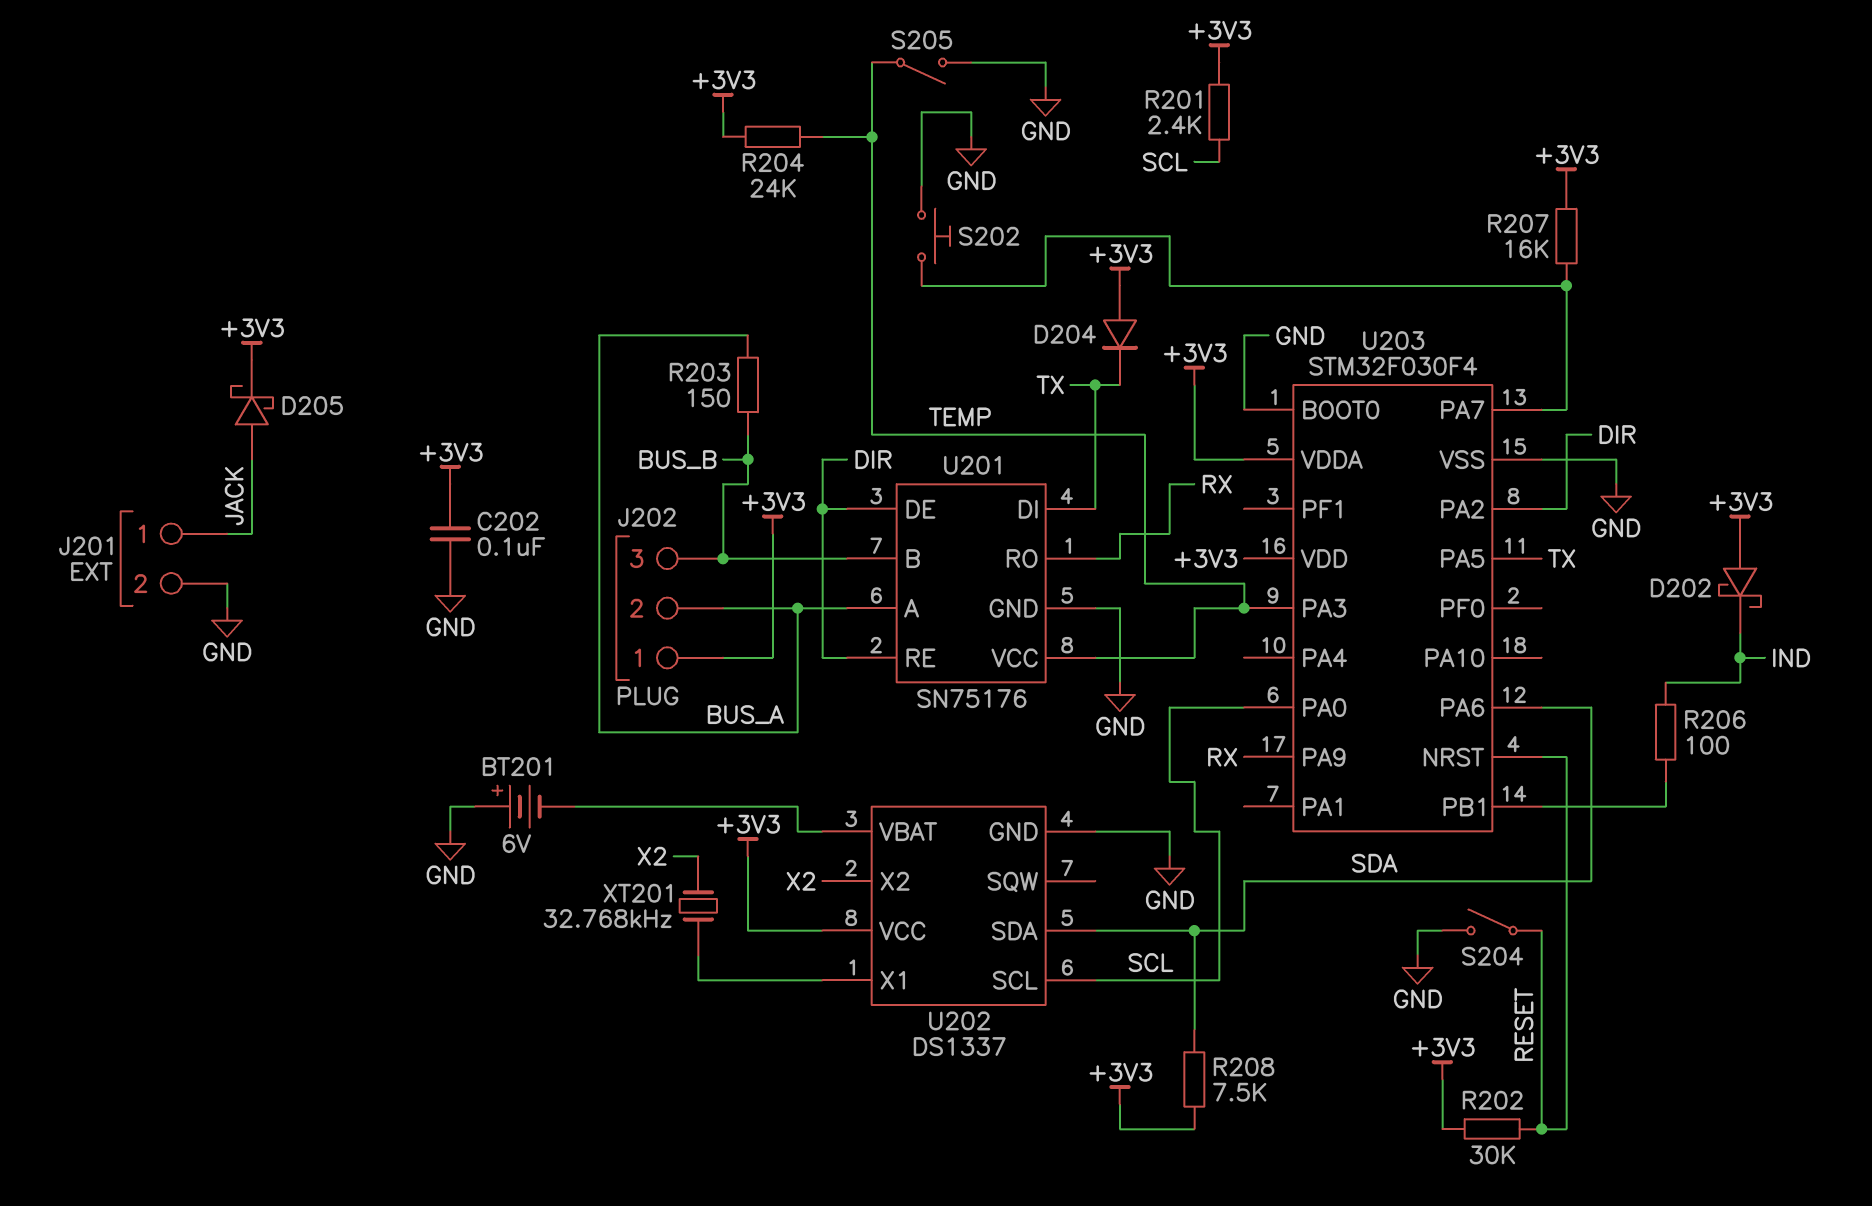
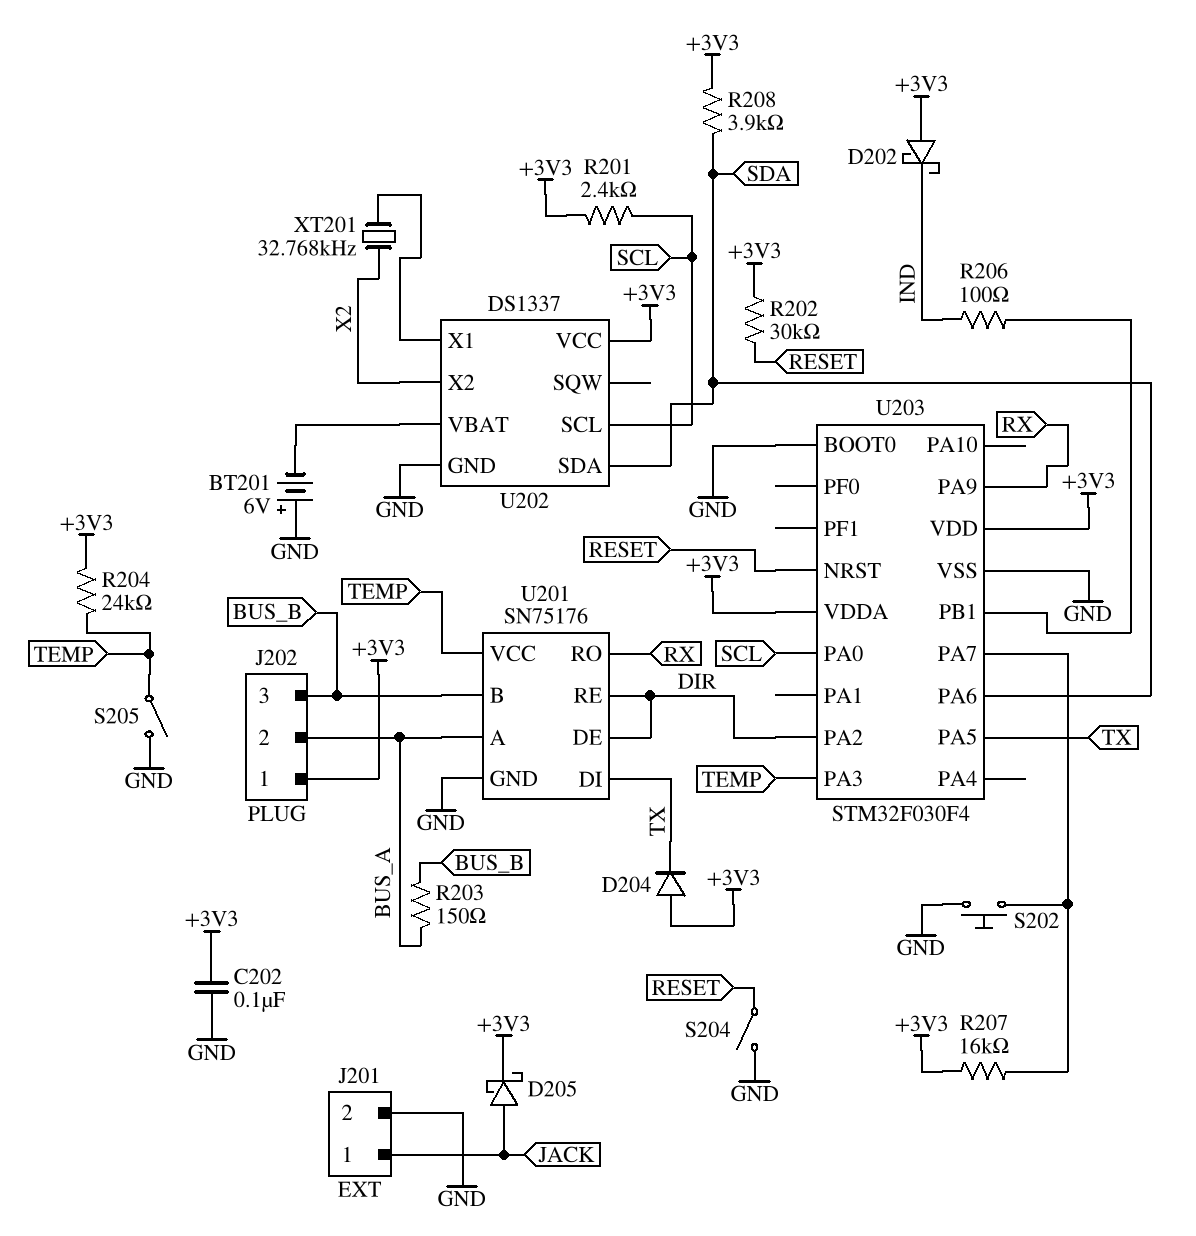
R208: 7.5k (+3V3, SDA) -> 3.9k (+3V3, SDA)

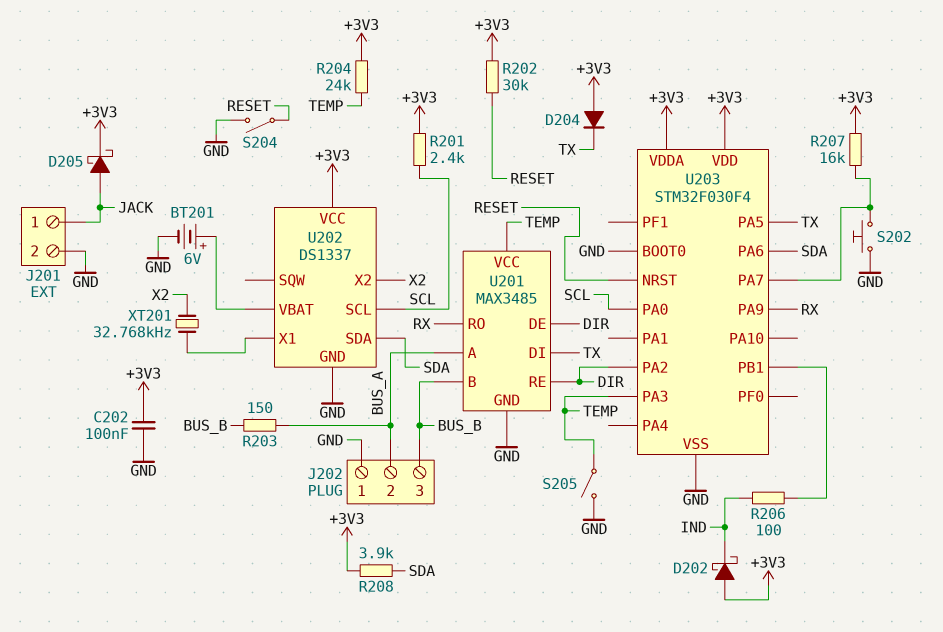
BT201: 6V (plus GND, minus U202/VBAT) -> 6V (plus U202/VBAT, minus GND)
J202 pin 1: +3V3 -> GND
U201: SN75176 -> MAX3485

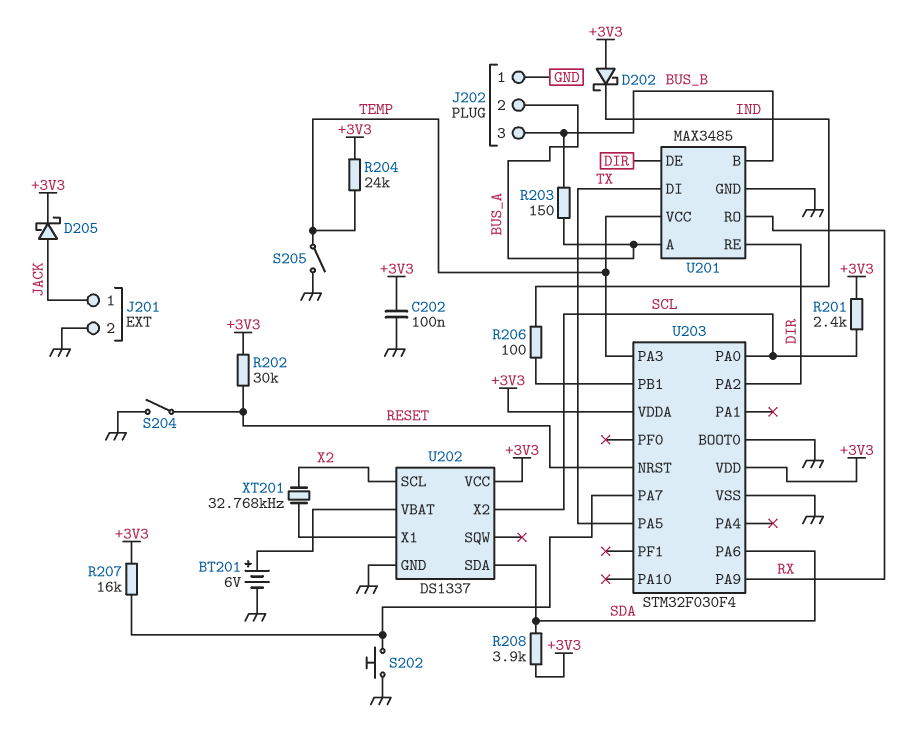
D204: diode (A +3V3, K TX) -> none
U202 pin SCL: SCL -> X2
U202 pin X2: X2 -> SCL

